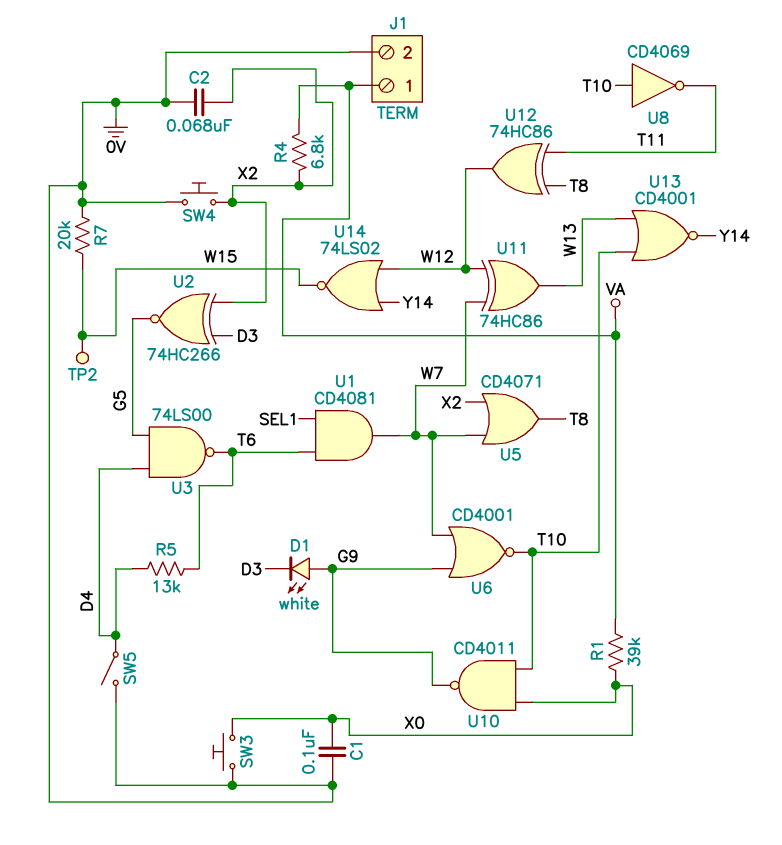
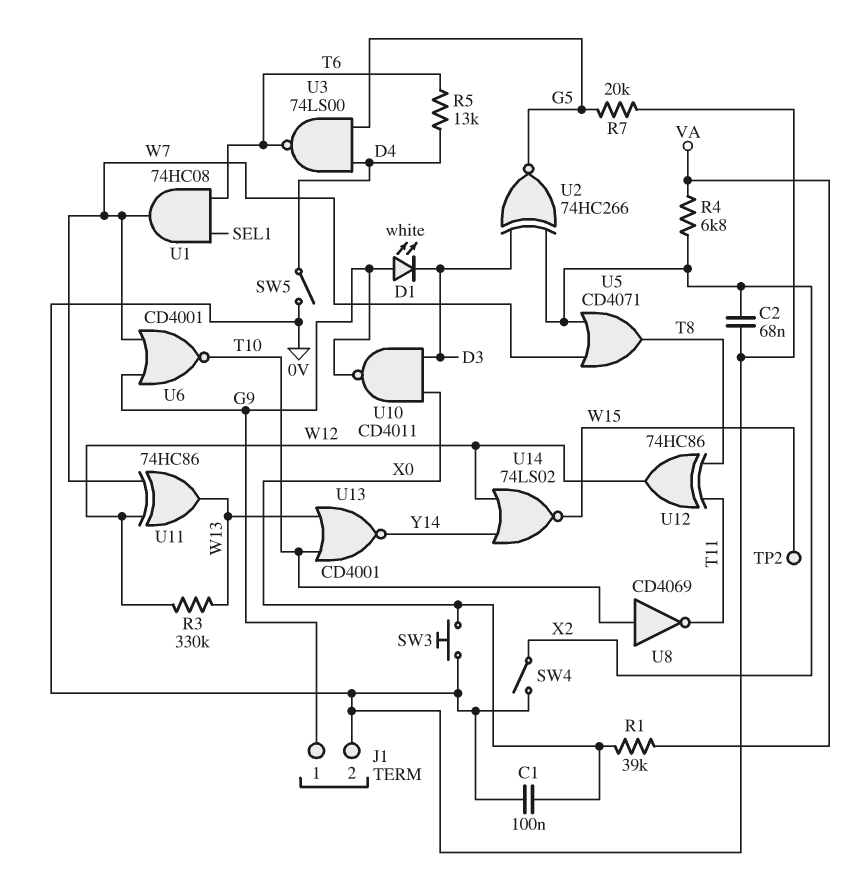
J1 pin 1: VA -> G9
R3: none -> 330k (W12, W13)
R7: 20k (0V, W15) -> 20k (0V, G5)
SW4: button (0V, X2) -> switch (0V, X2)
U1: AND CD4081 (in SEL1, in T6, out W7) -> AND 74HC08 (in SEL1, in T6, out W7)
U10: NAND CD4011 (in T10, in X0, out G9) -> NAND CD4011 (in D3, in X0, out G9)

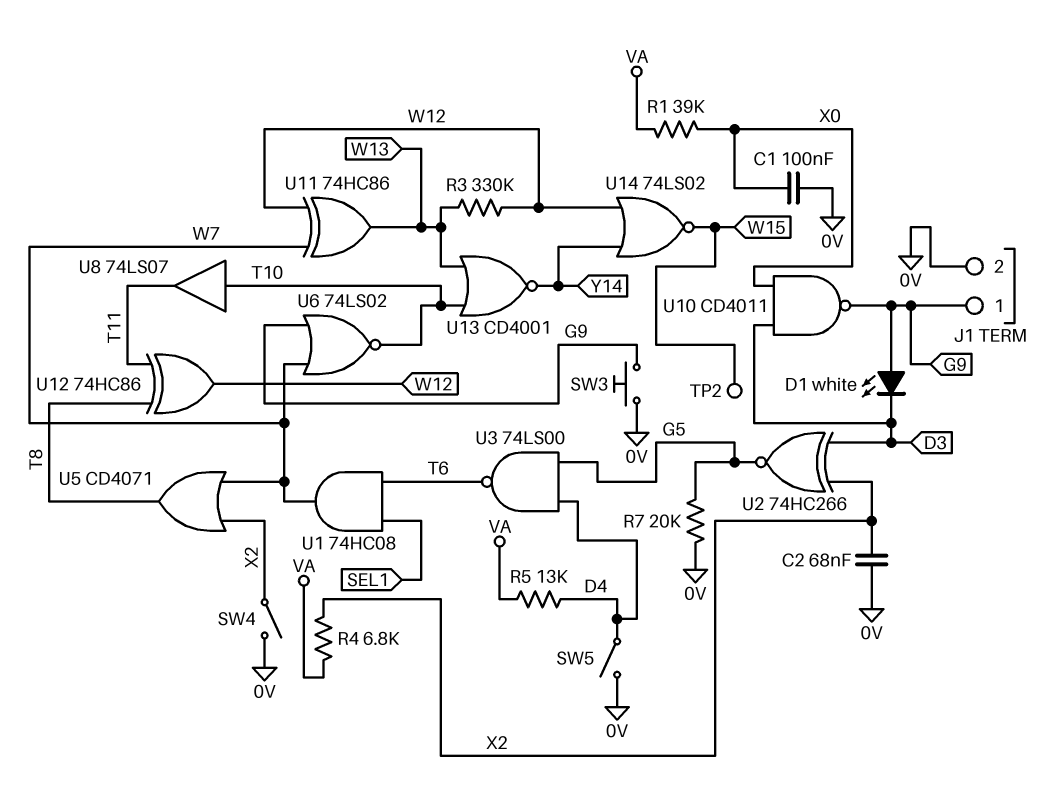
R5: 13k (D4, T6) -> 13k (D4, VA)
SW3: button (0V, X0) -> button (0V, G9)
U6: NOR CD4001 (in G9, in W7, out T10) -> NOR 74LS02 (in G9, in W7, out T10)
U8: NOT CD4069 (in T10, out T11) -> buffer 74LS07 (in T10, out T11)

